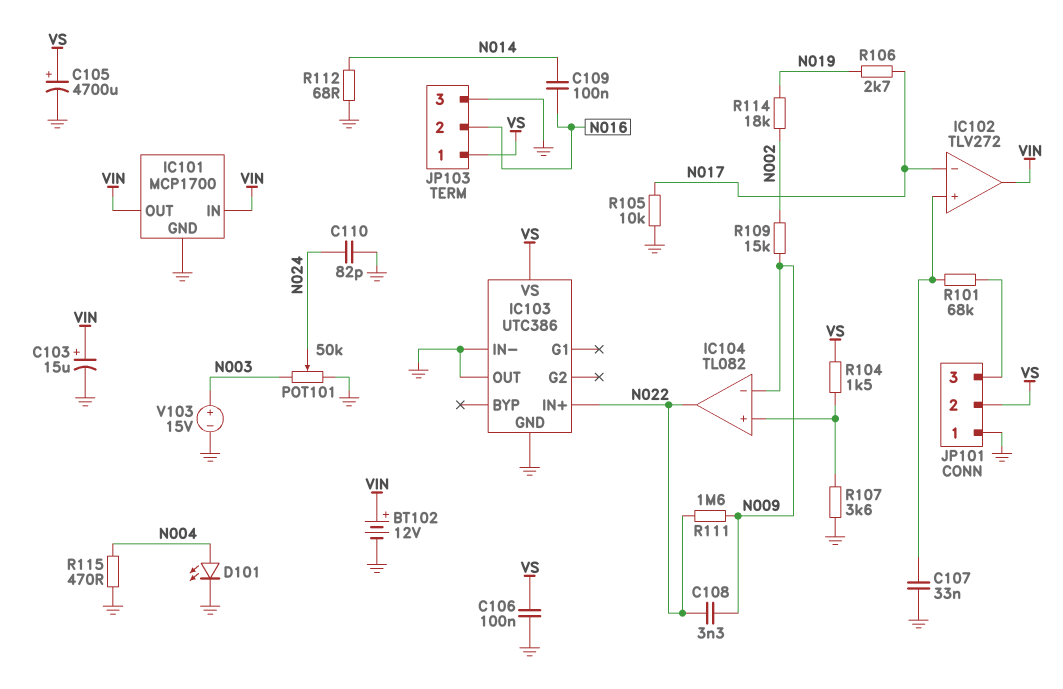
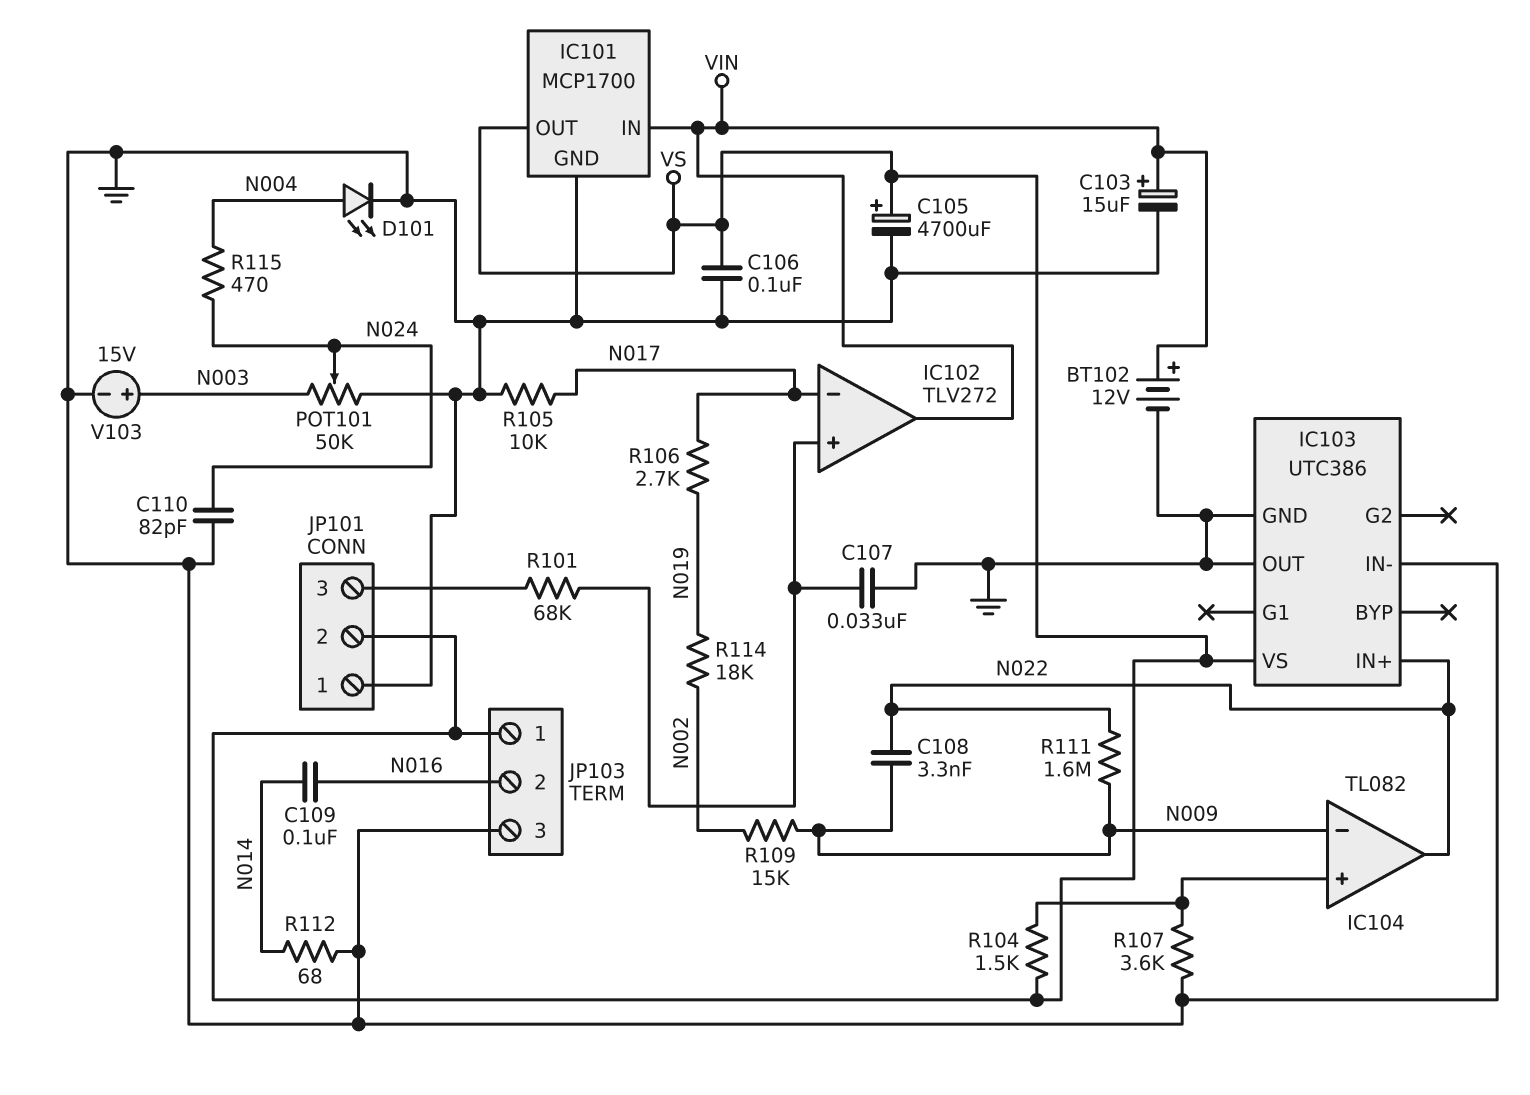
IC101 pin OUT: VIN -> VS
R115: 470 (GND, N004) -> 470 (N004, N024)

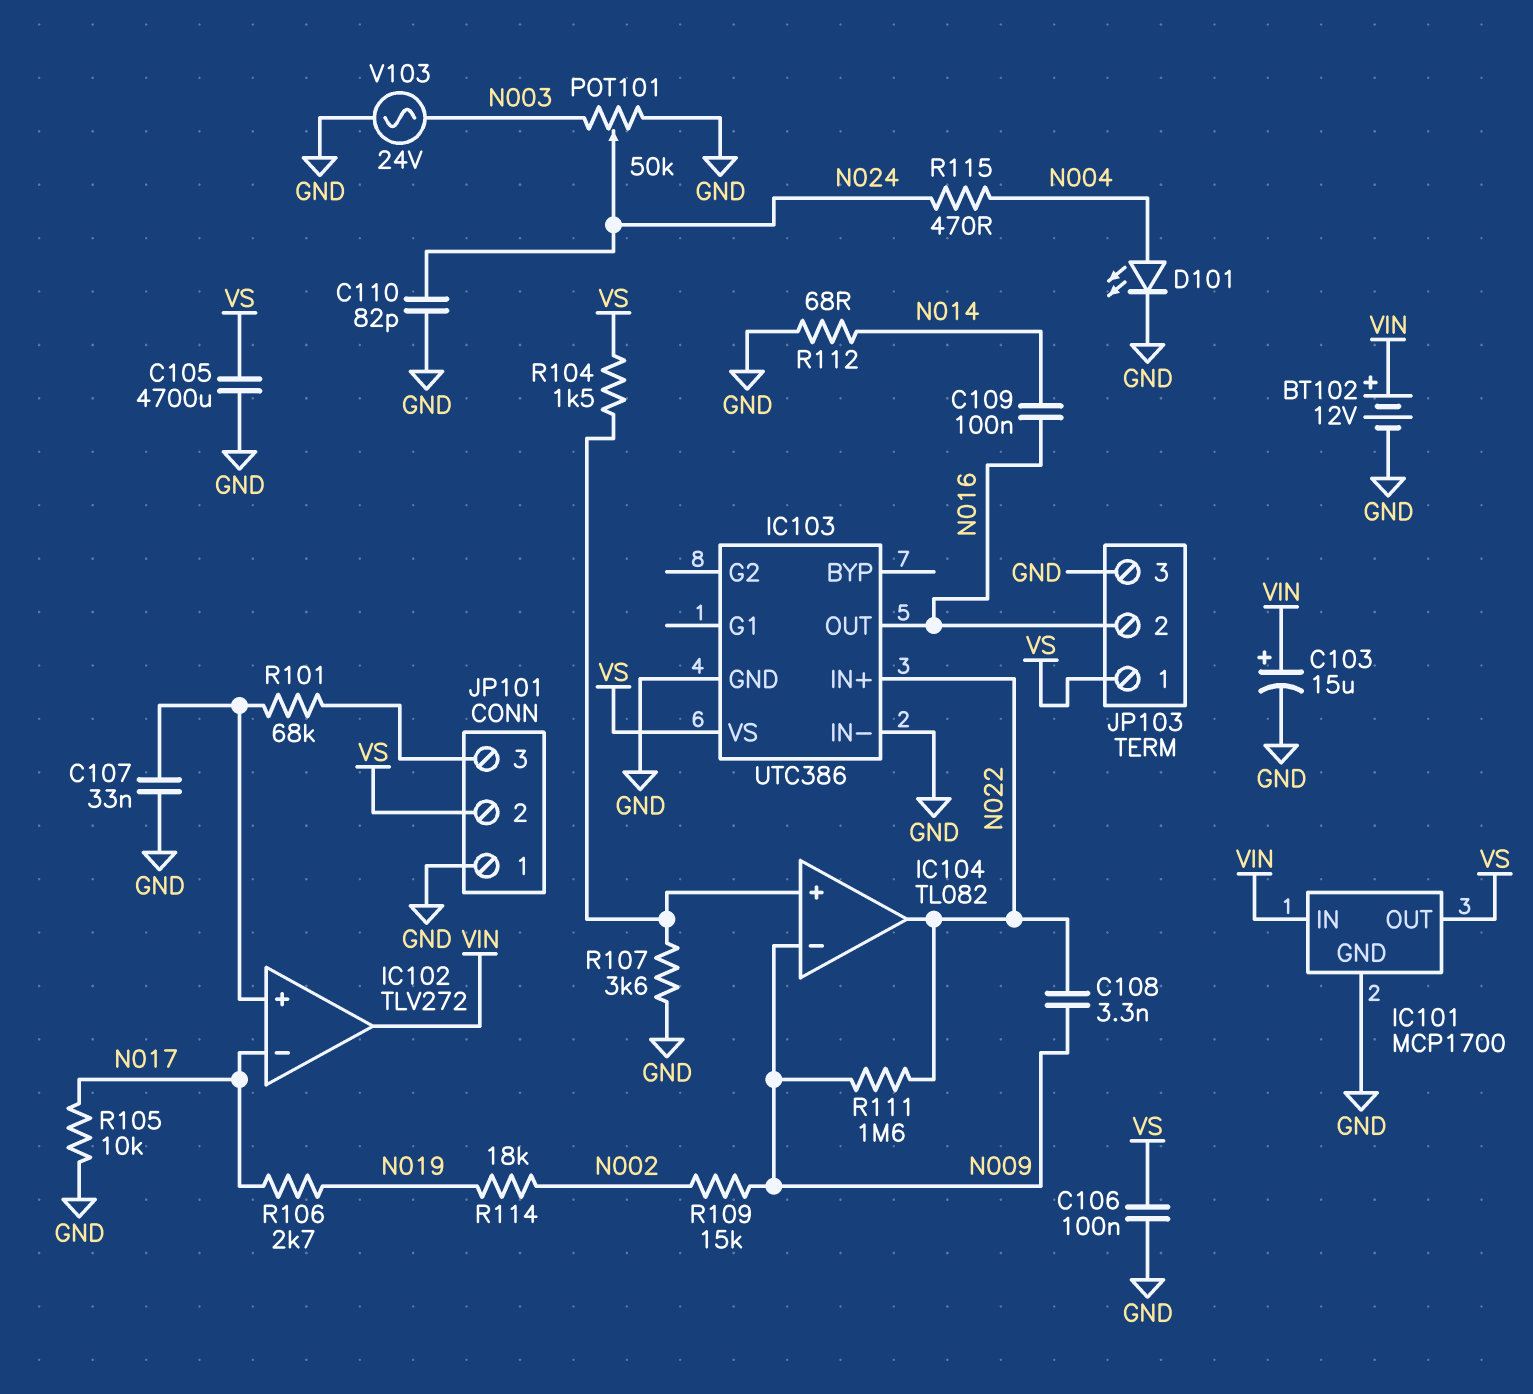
C105: 4700uF (plus VS, minus GND) -> 4700uF (GND, VS)
IC103 pin OUT: GND -> N016
V103: 15V (plus N003, minus GND) -> AC 24V (GND, N003)

